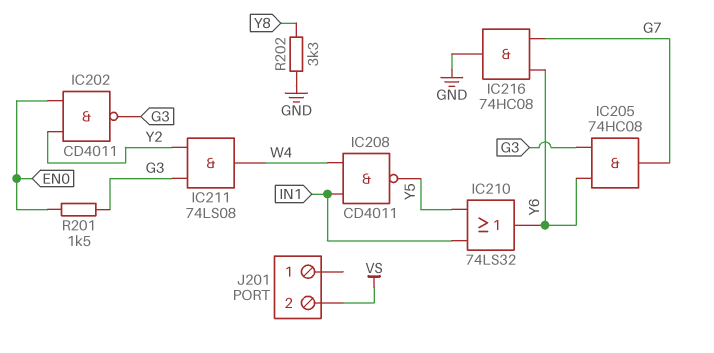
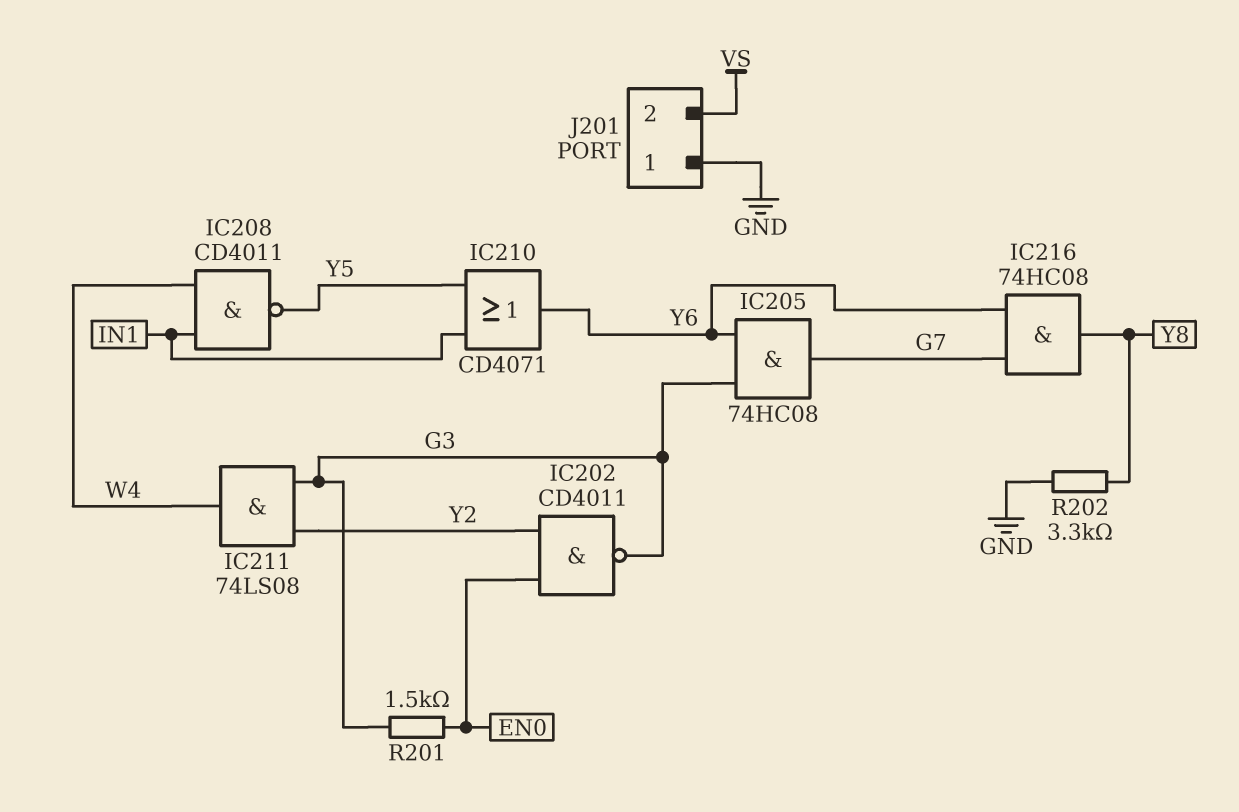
IC210: OR 74LS32 (in IN1, in Y5, out Y6) -> OR CD4071 (in IN1, in Y5, out Y6)
IC216: AND 74HC08 (in G7, in Y6, out GND) -> AND 74HC08 (in G7, in Y6, out Y8)
J201 pin 1: none -> GND

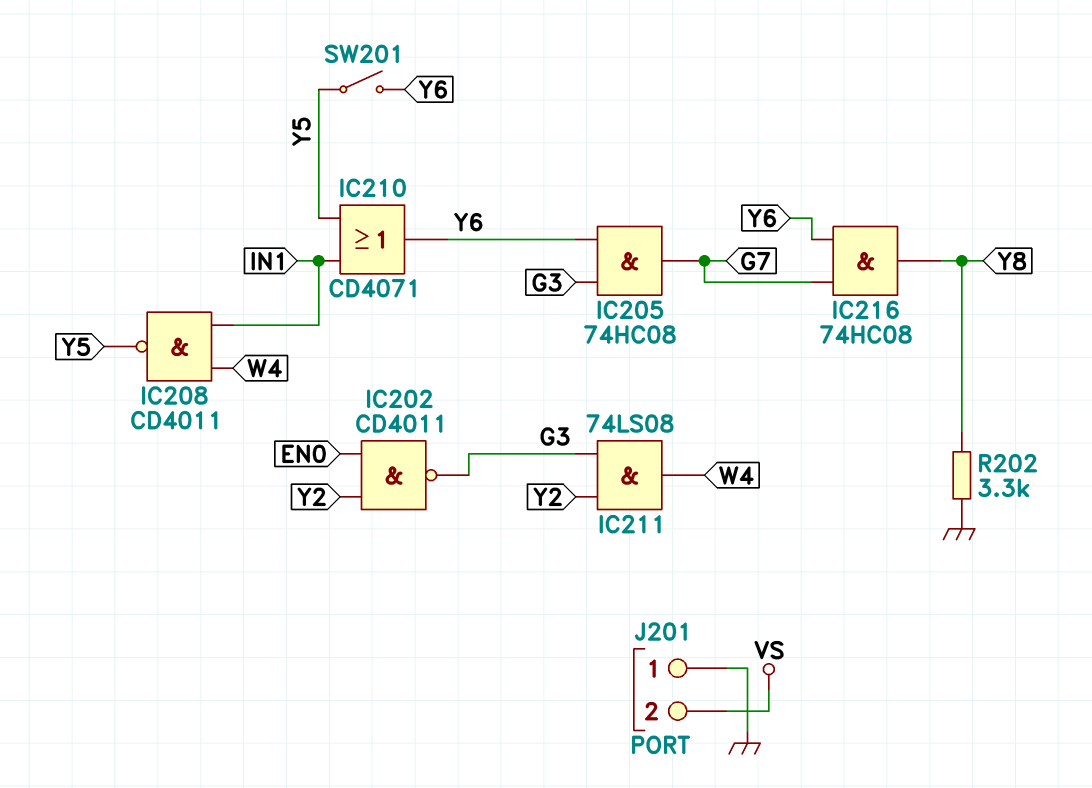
R201: 1.5k (EN0, G3) -> none
SW201: none -> switch (Y5, Y6)

